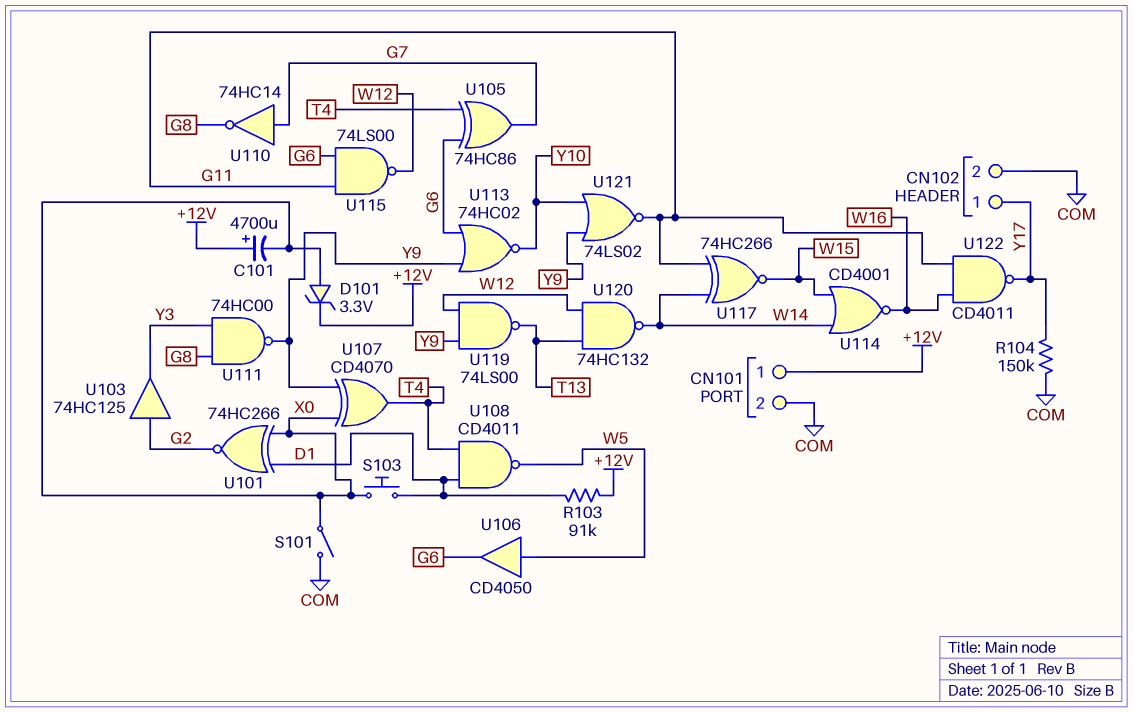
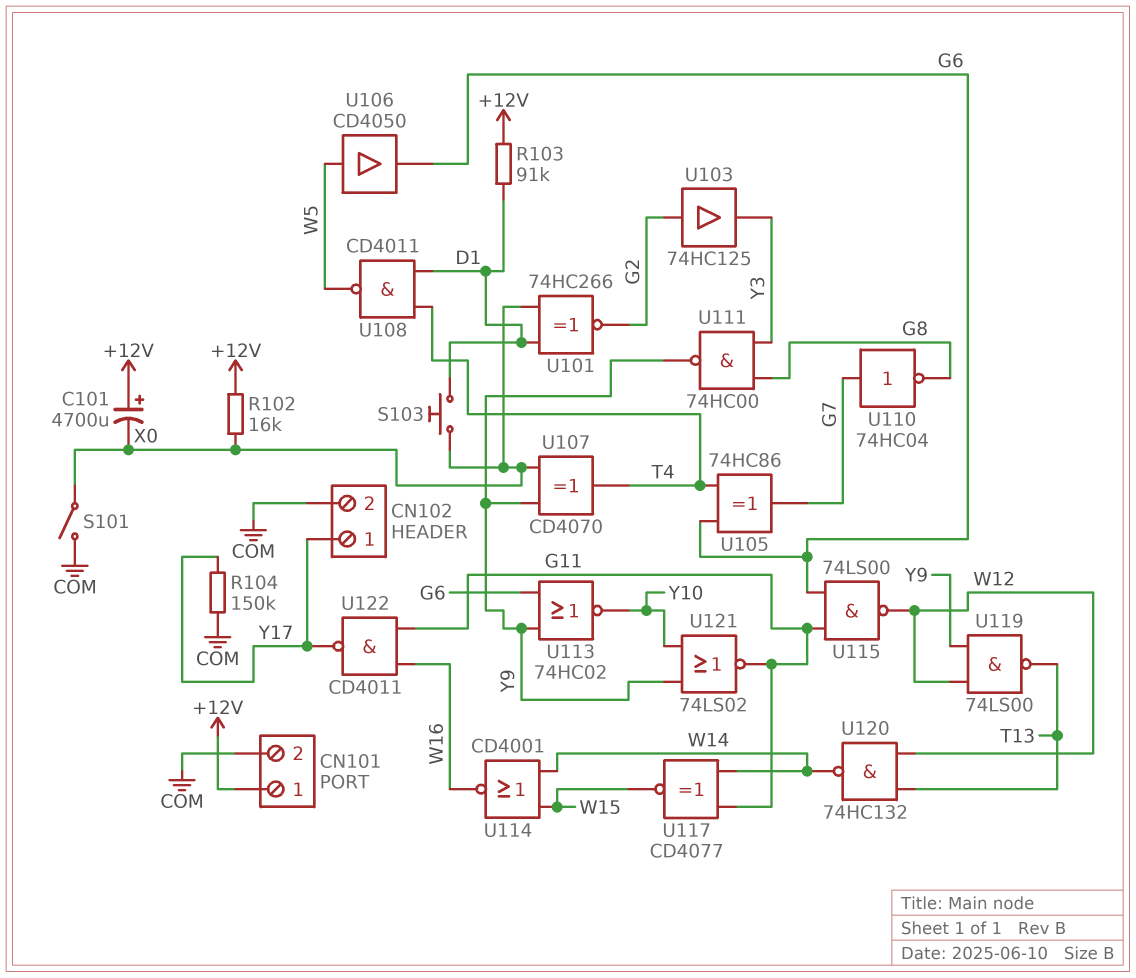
D101: zener 3.3V (A X0, K +12V) -> none
R102: none -> 16k (+12V, X0)
U110: NOT 74HC14 (in G7, out G8) -> NOT 74HC04 (in G7, out G8)
U117: XNOR 74HC266 (in G11, in W14, out W15) -> XNOR CD4077 (in G11, in W14, out W15)

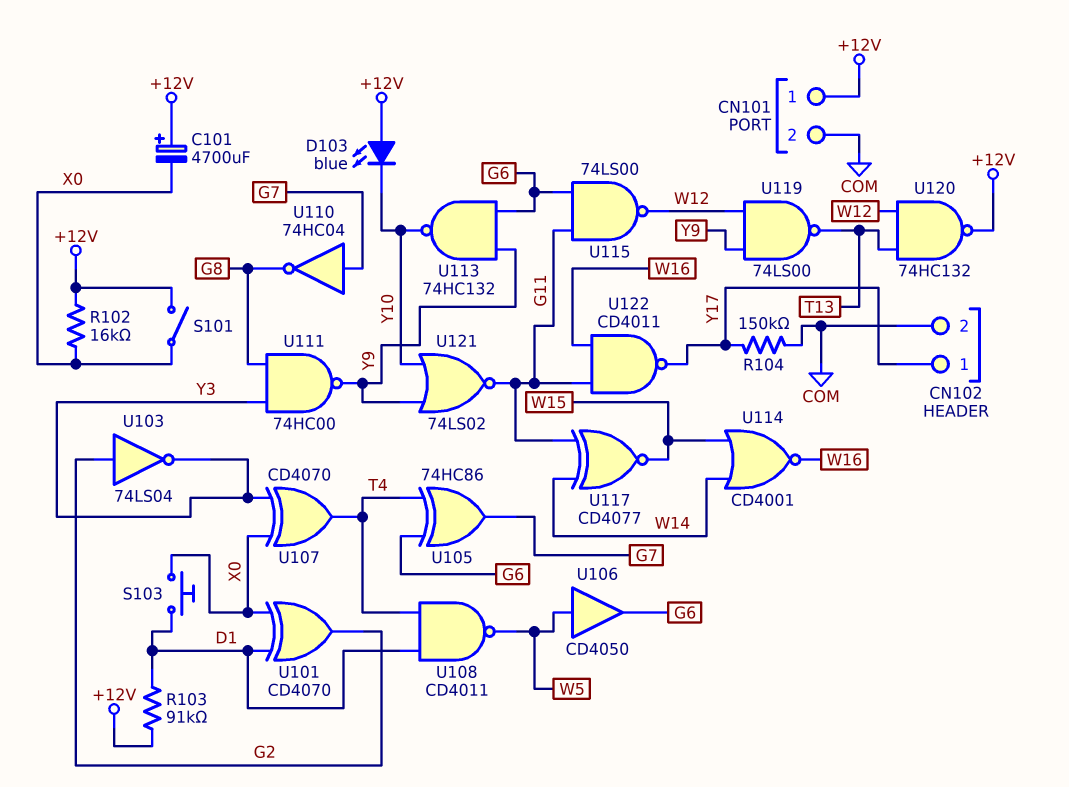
D103: none -> LED blue (A +12V, K Y10)
S101: switch (COM, X0) -> switch (+12V, X0)
U101: XNOR 74HC266 (in D1, in X0, out G2) -> XOR CD4070 (in D1, in X0, out G2)
U103: buffer 74HC125 (in G2, out Y3) -> NOT 74LS04 (in G2, out Y3)
U107: XOR CD4070 (in X0, in Y9, out T4) -> XOR CD4070 (in X0, in Y3, out T4)
U113: NOR 74HC02 (in G6, in Y9, out Y10) -> NAND 74HC132 (in G6, in Y9, out Y10)
U120: NAND 74HC132 (in T13, in W12, out W14) -> NAND 74HC132 (in T13, in W12, out +12V)

